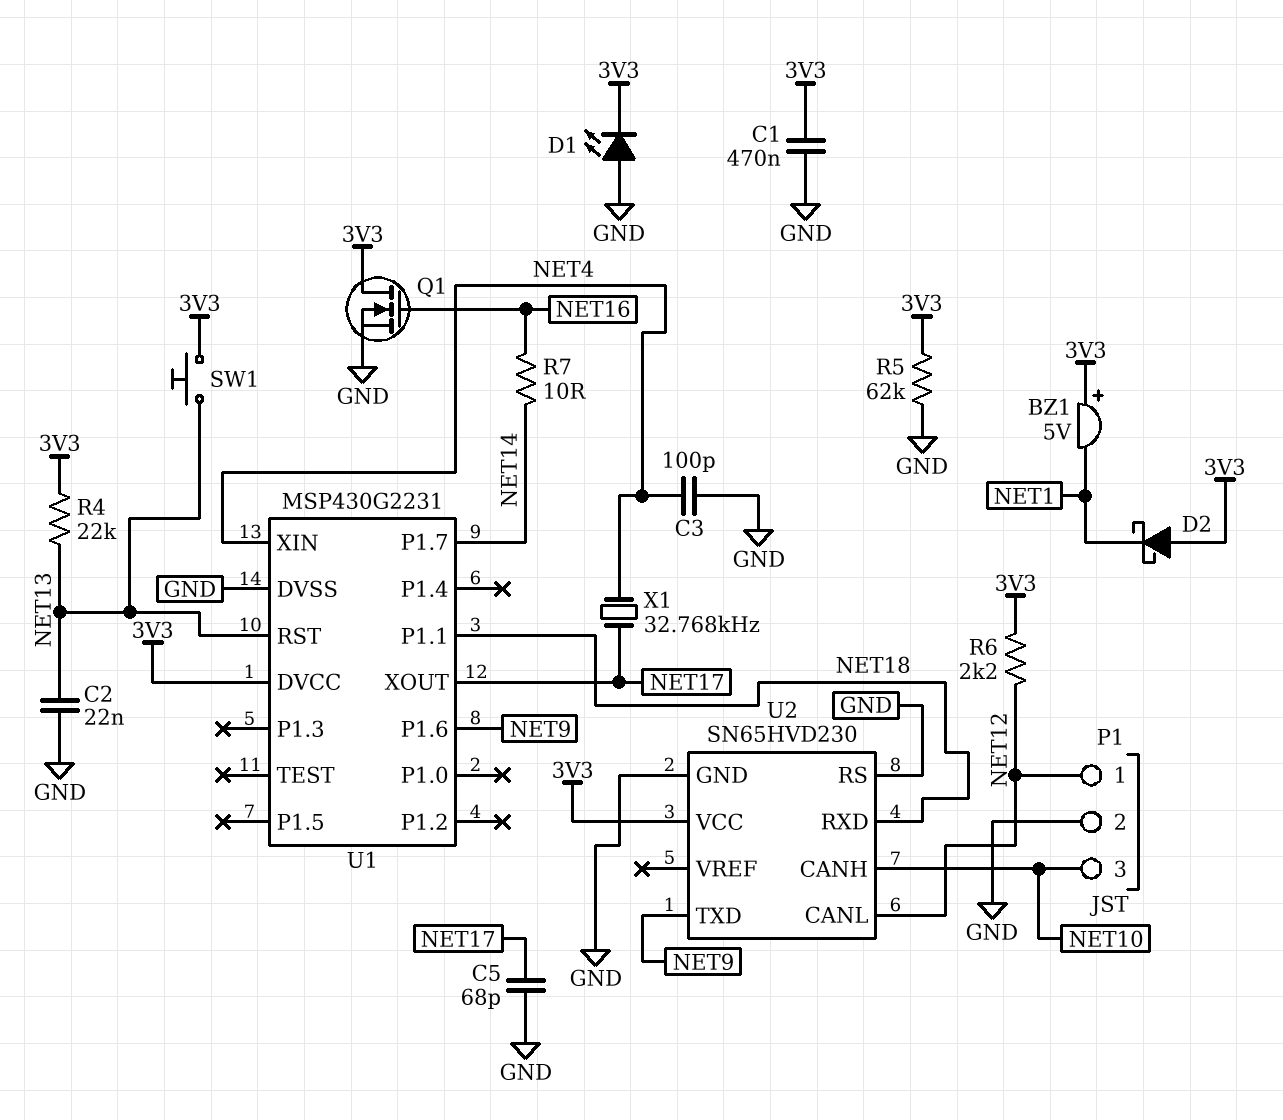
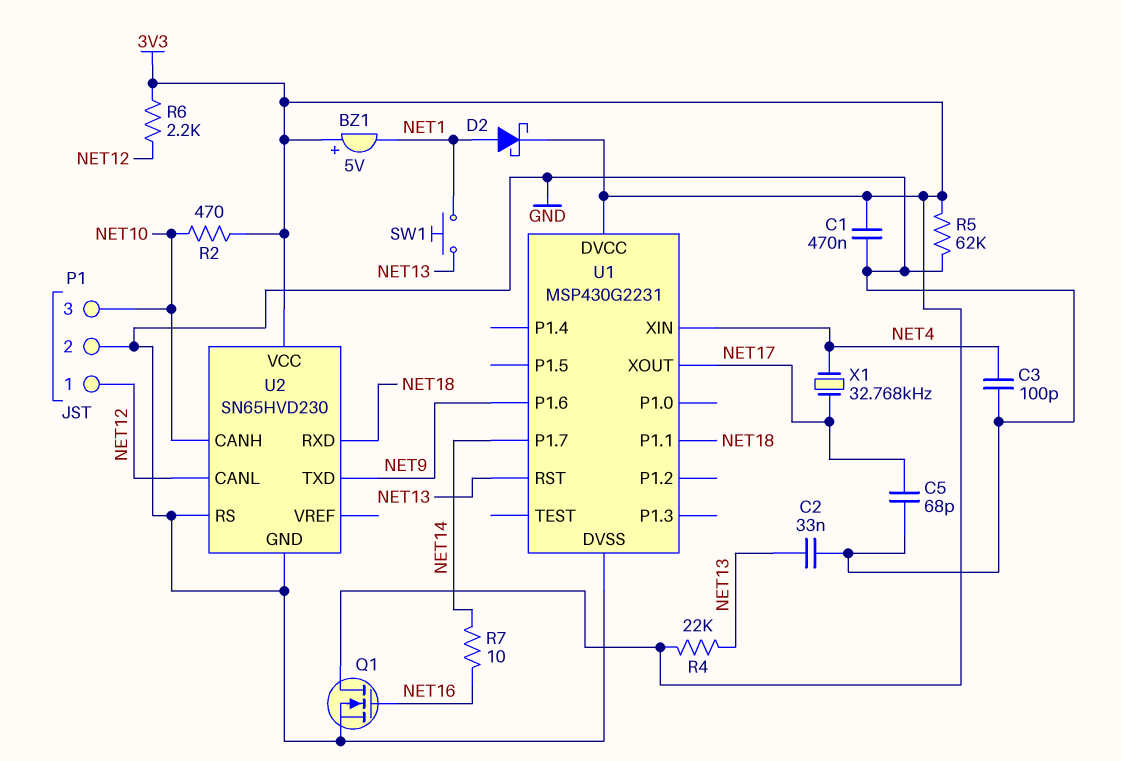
C2: 22nF (GND, NET13) -> 33nF (GND, NET13)
D1: LED (A GND, K 3V3) -> none
D2: schottky (A 3V3, K NET1) -> schottky (A NET1, K 3V3)
R2: none -> 470 (3V3, NET10)
SW1: button (3V3, NET13) -> button (NET1, NET13)

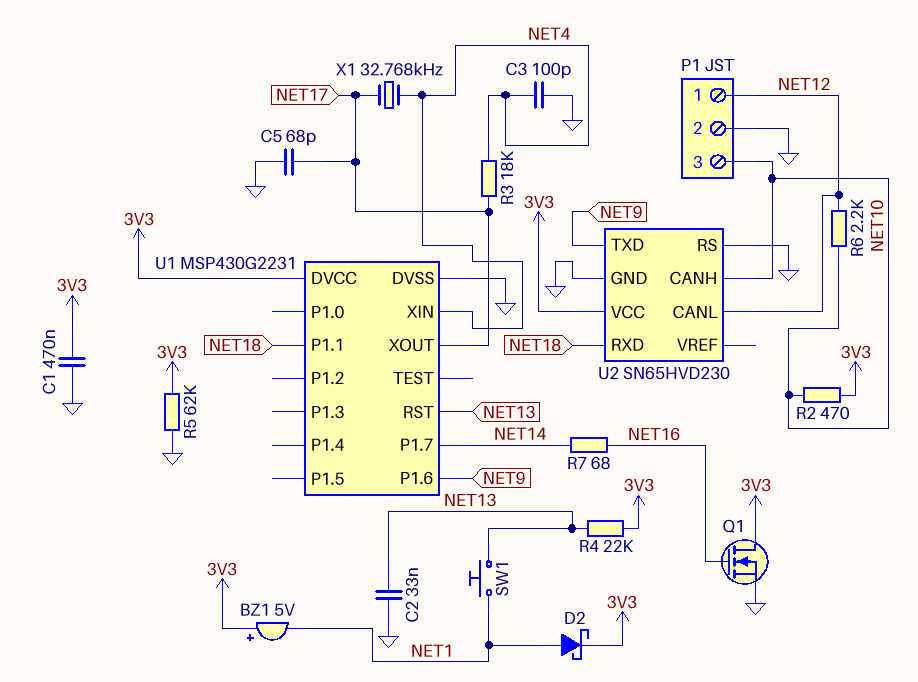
R3: none -> 18k (NET4, NET17)
R6: 2.2k (3V3, NET12) -> 2.2k (NET10, NET12)
R7: 10 (NET14, NET16) -> 68 (NET14, NET16)

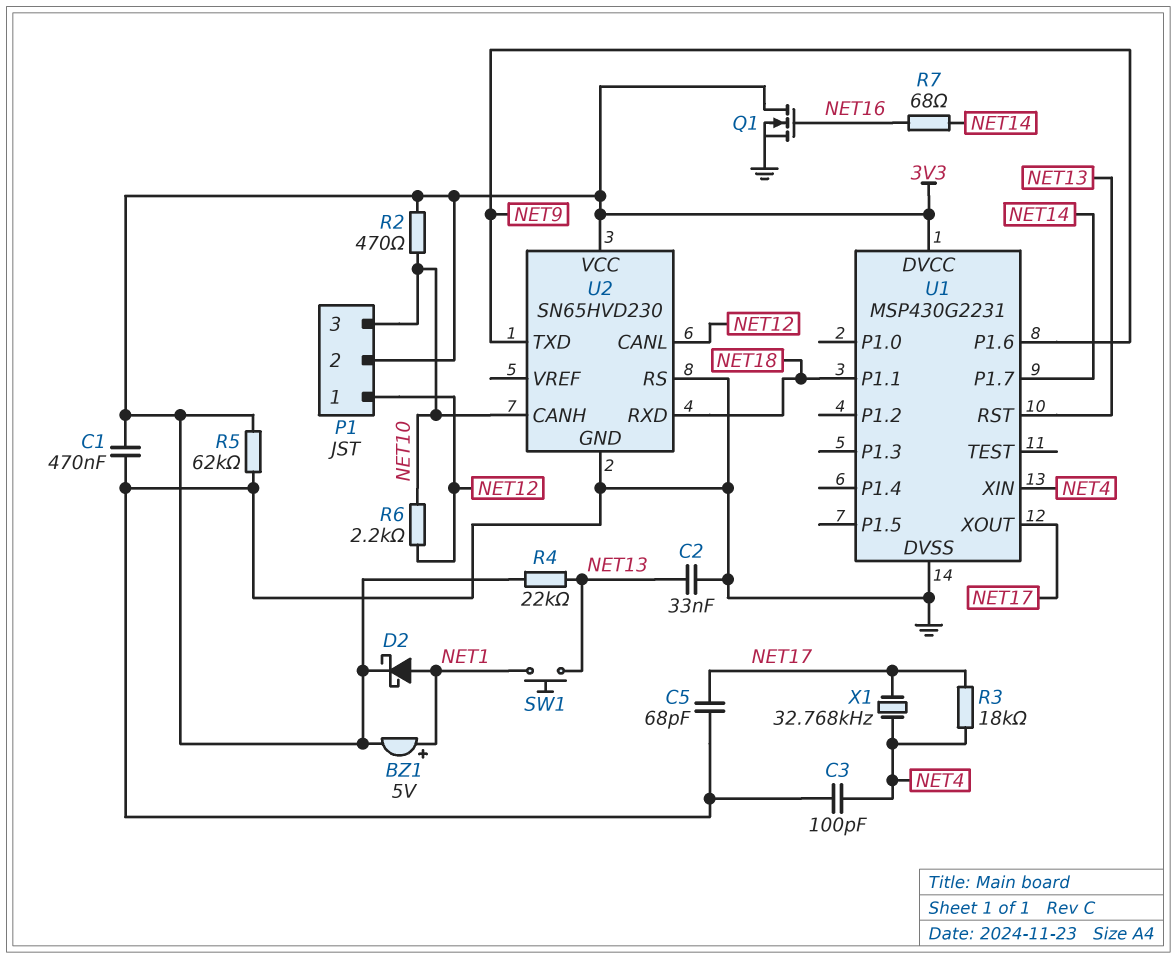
BZ1: buzzer 5V (plus 3V3, minus NET1) -> buzzer 5V (plus NET1, minus 3V3)
P1 pin 2: GND -> 3V3

